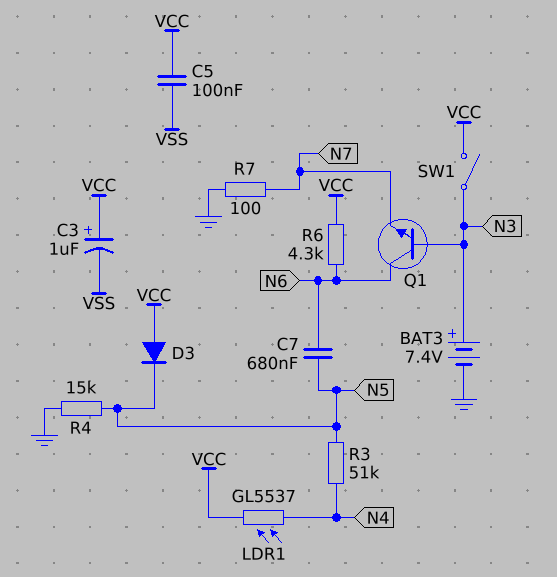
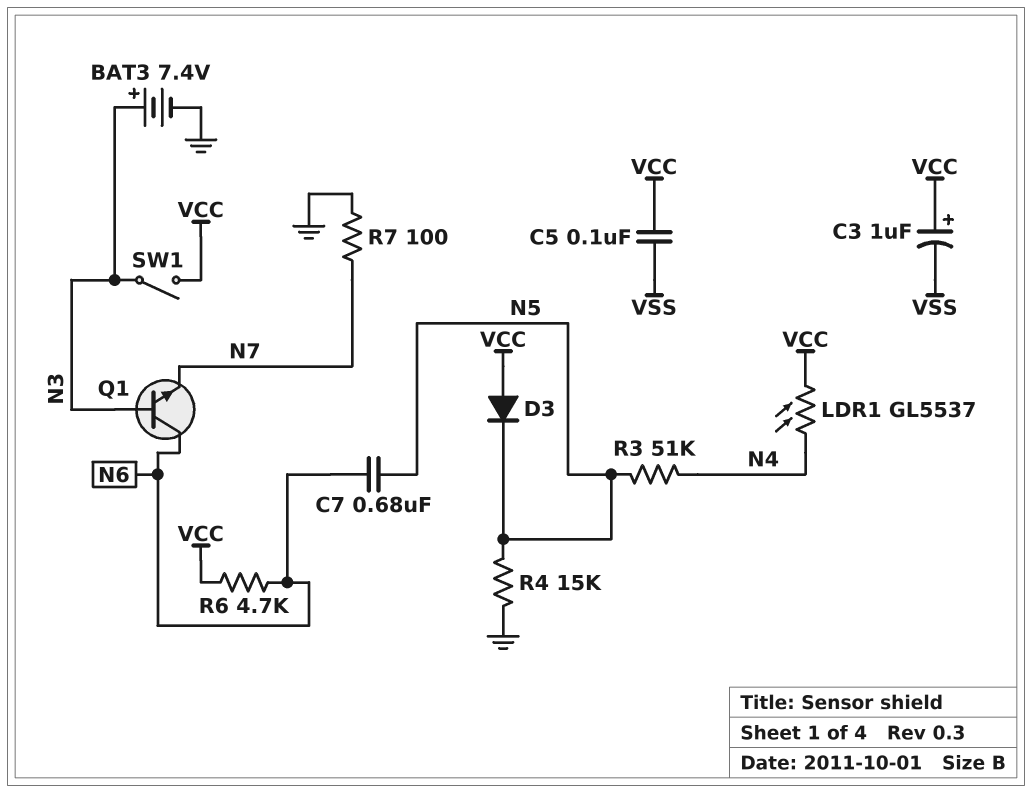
R6: 4.3k (N6, VCC) -> 4.7k (N6, VCC)

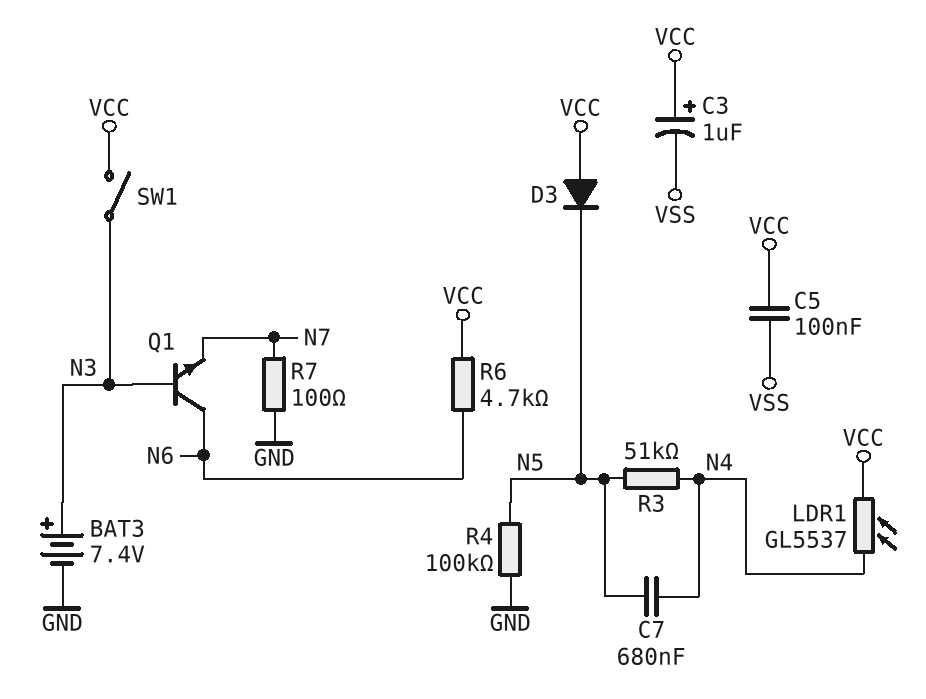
C7: 680nF (N5, N6) -> 680nF (N4, N5)
R4: 15k (GND, N5) -> 100k (GND, N5)

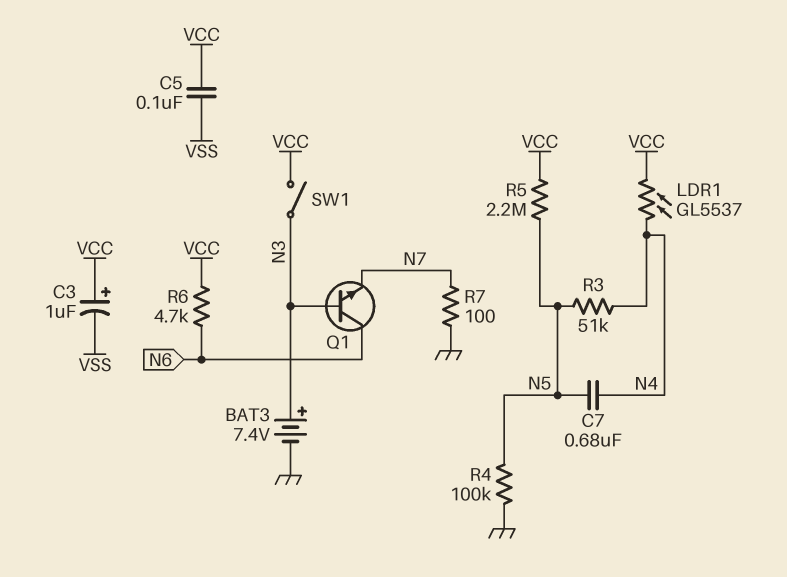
D3: diode (A VCC, K N5) -> none
R5: none -> 2.2M (N5, VCC)

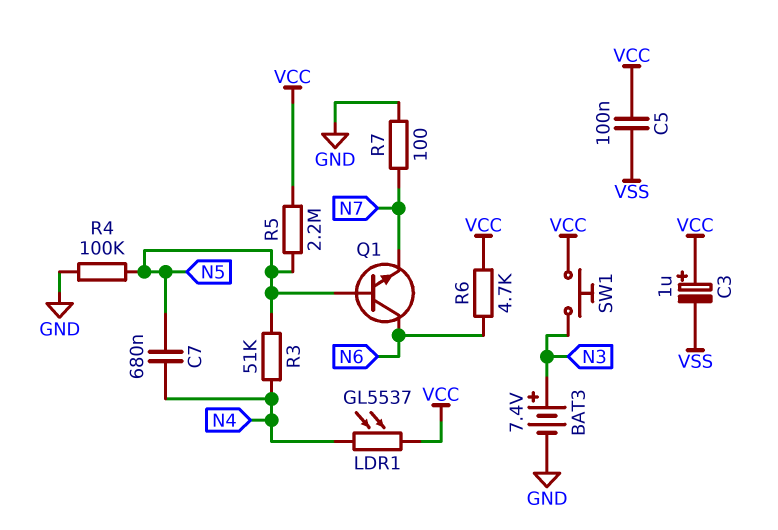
Q1: NPN (B N3, C N6, E N7) -> NPN (B N5, C N6, E N7)
SW1: switch (N3, VCC) -> button (N3, VCC)

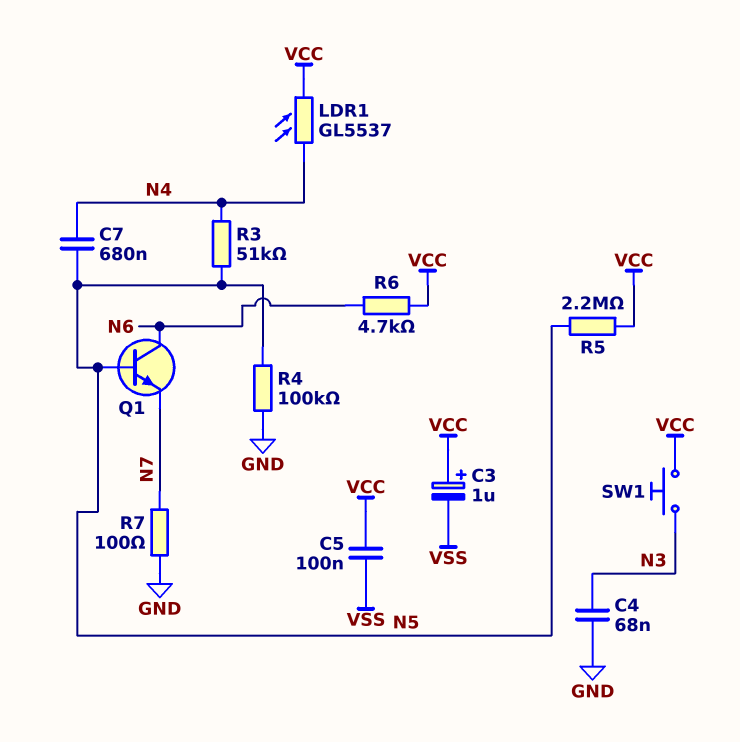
BAT3: 7.4V (plus N3, minus GND) -> none
C4: none -> 68nF (GND, N3)

